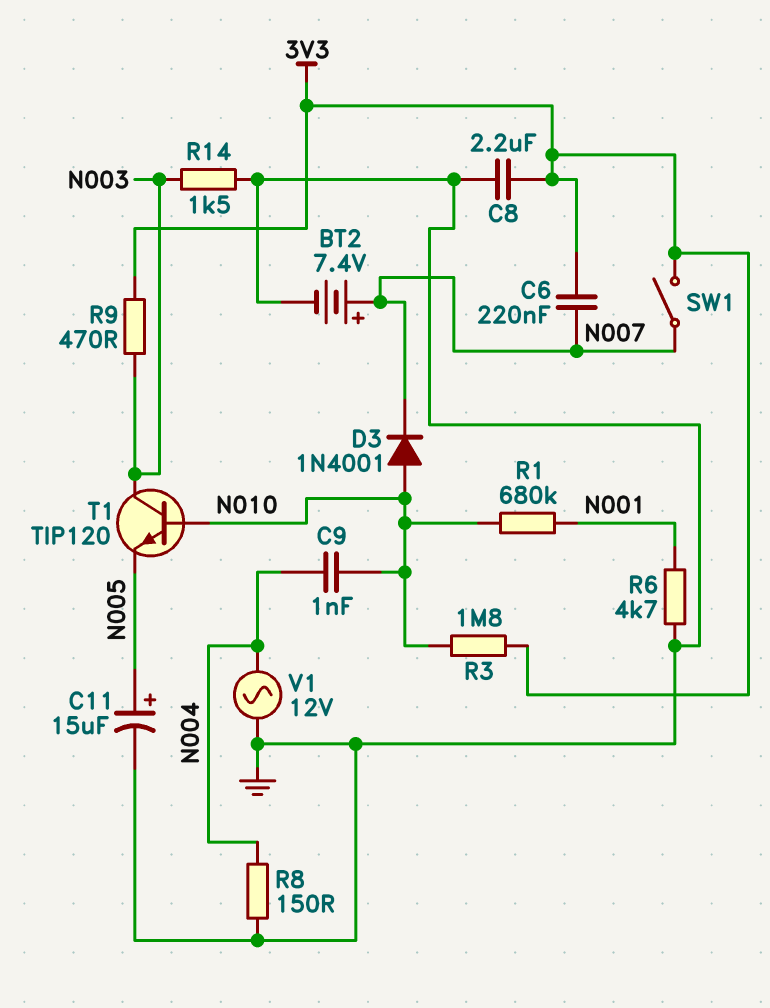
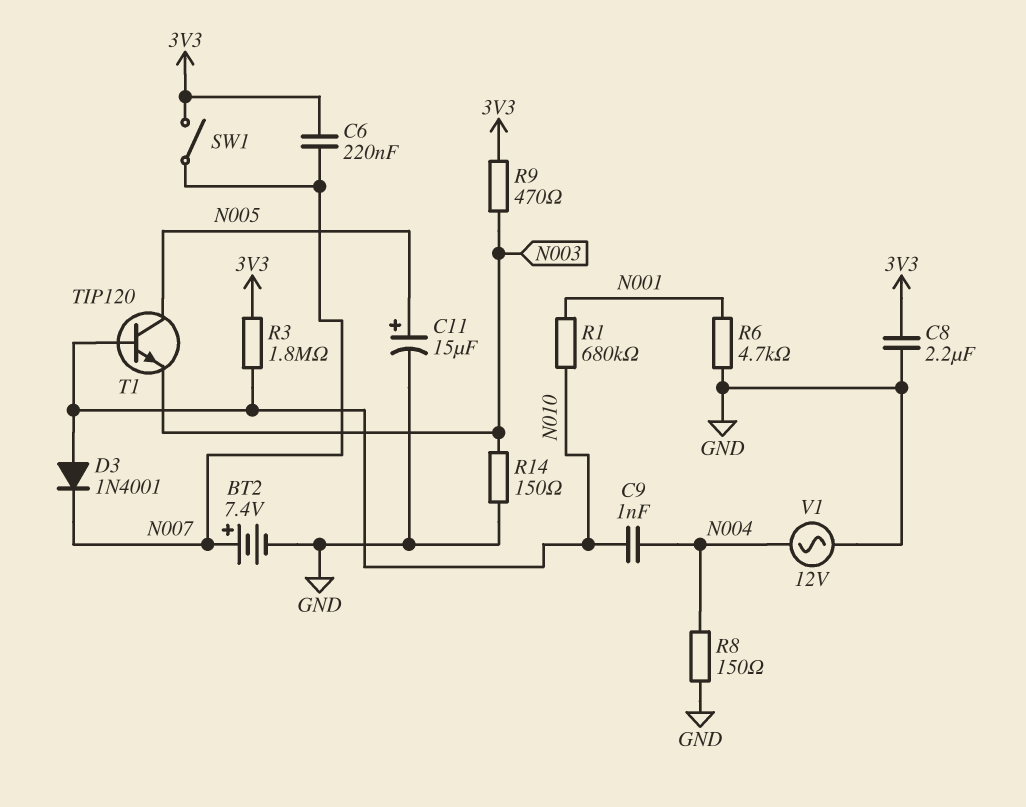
R14: 1.5k (GND, N003) -> 150 (GND, N003)
T1: NPN TIP120 (B N010, C N003, E N005) -> NPN TIP120 (B N010, C N005, E N003)

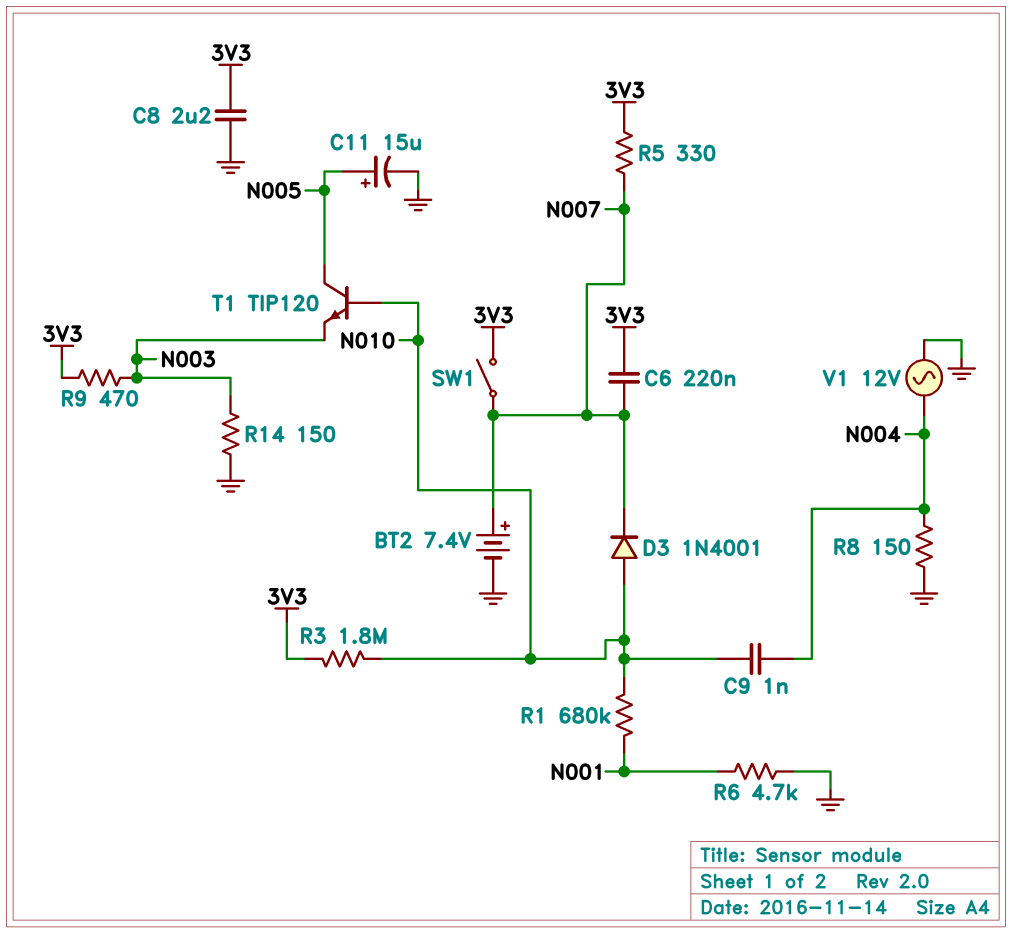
R5: none -> 330 (3V3, N007)

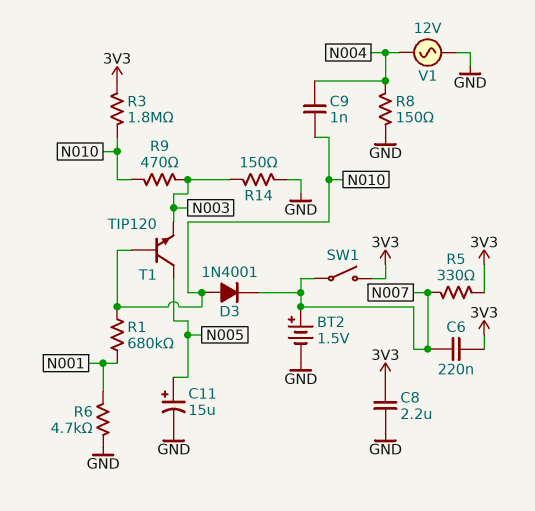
BT2: 7.4V (plus N007, minus GND) -> 1.5V (plus N007, minus GND)
R9: 470 (3V3, N003) -> 470 (N003, N010)

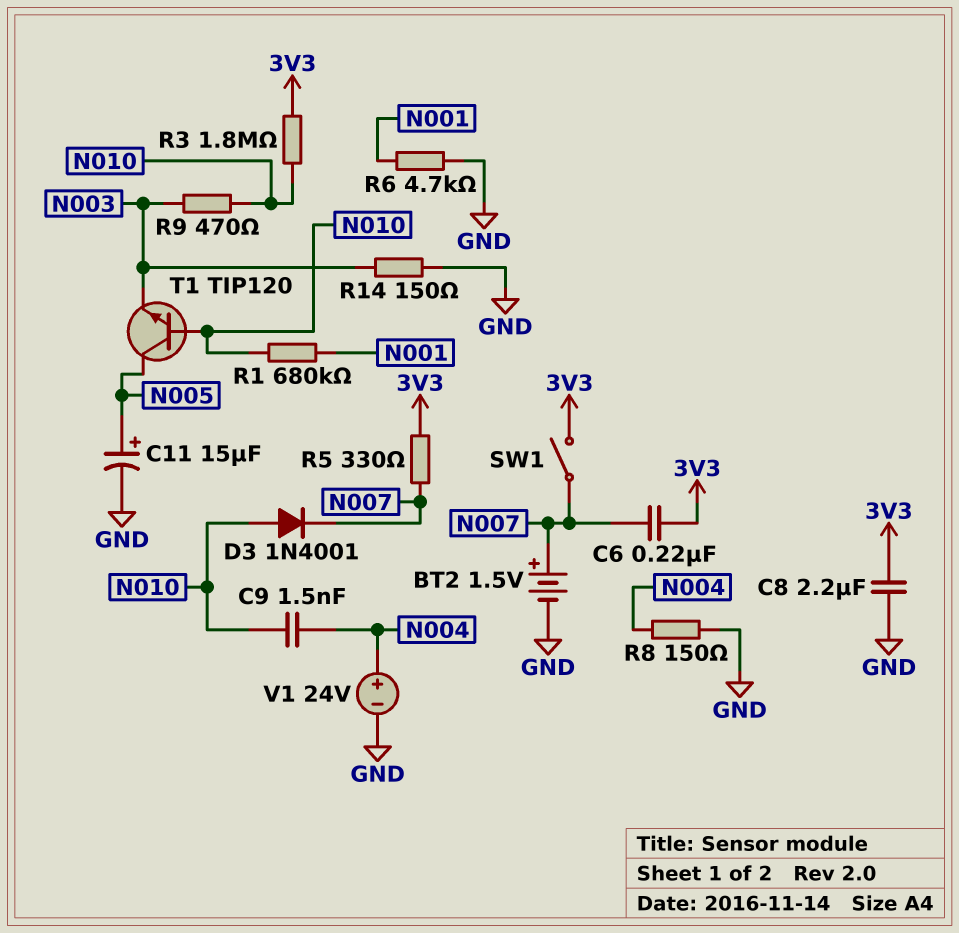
C9: 1nF (N004, N010) -> 1.5nF (N004, N010)
V1: AC 12V (GND, N004) -> 24V (plus N004, minus GND)

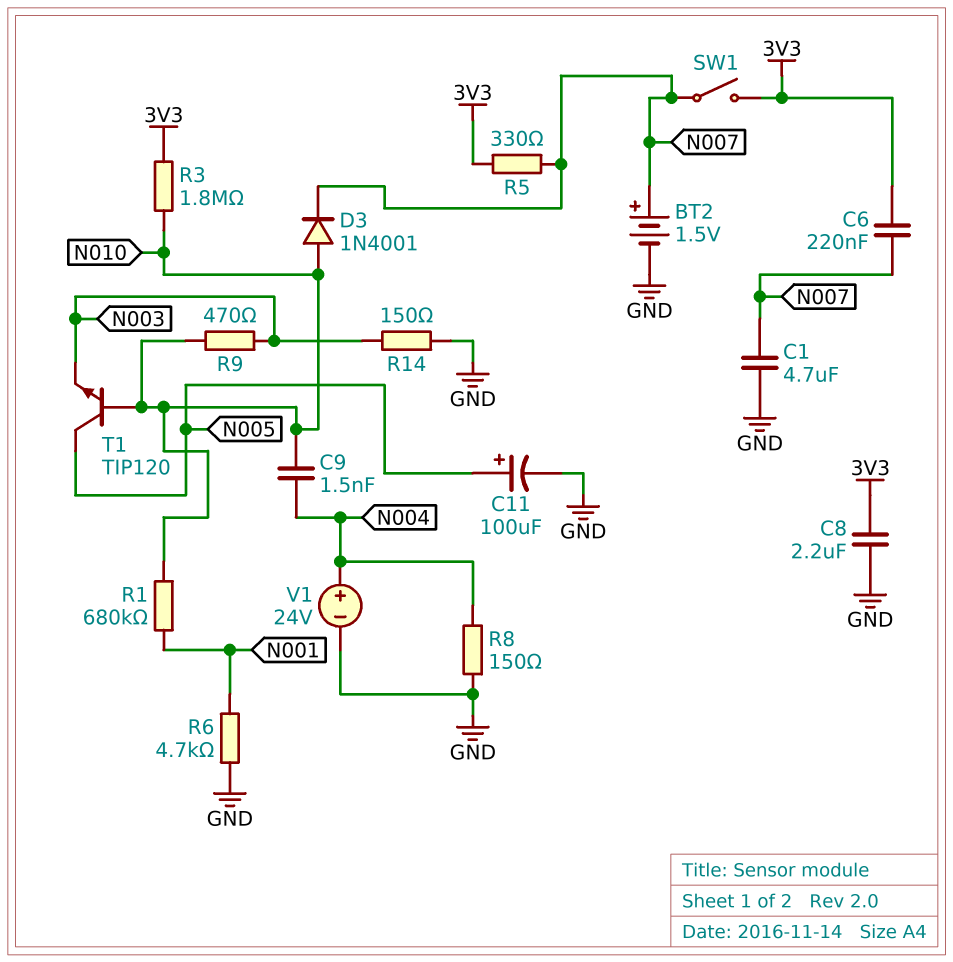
C1: none -> 4.7uF (GND, N007)
C11: 15uF (plus N005, minus GND) -> 100uF (plus N005, minus GND)

